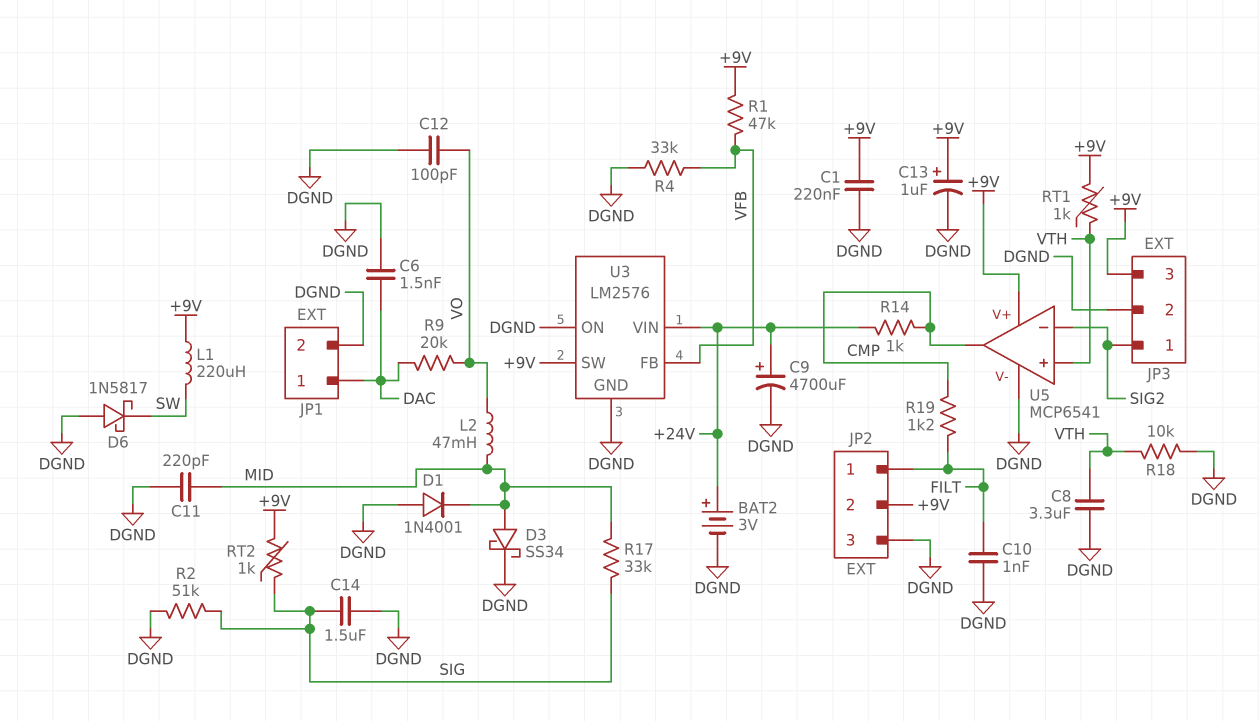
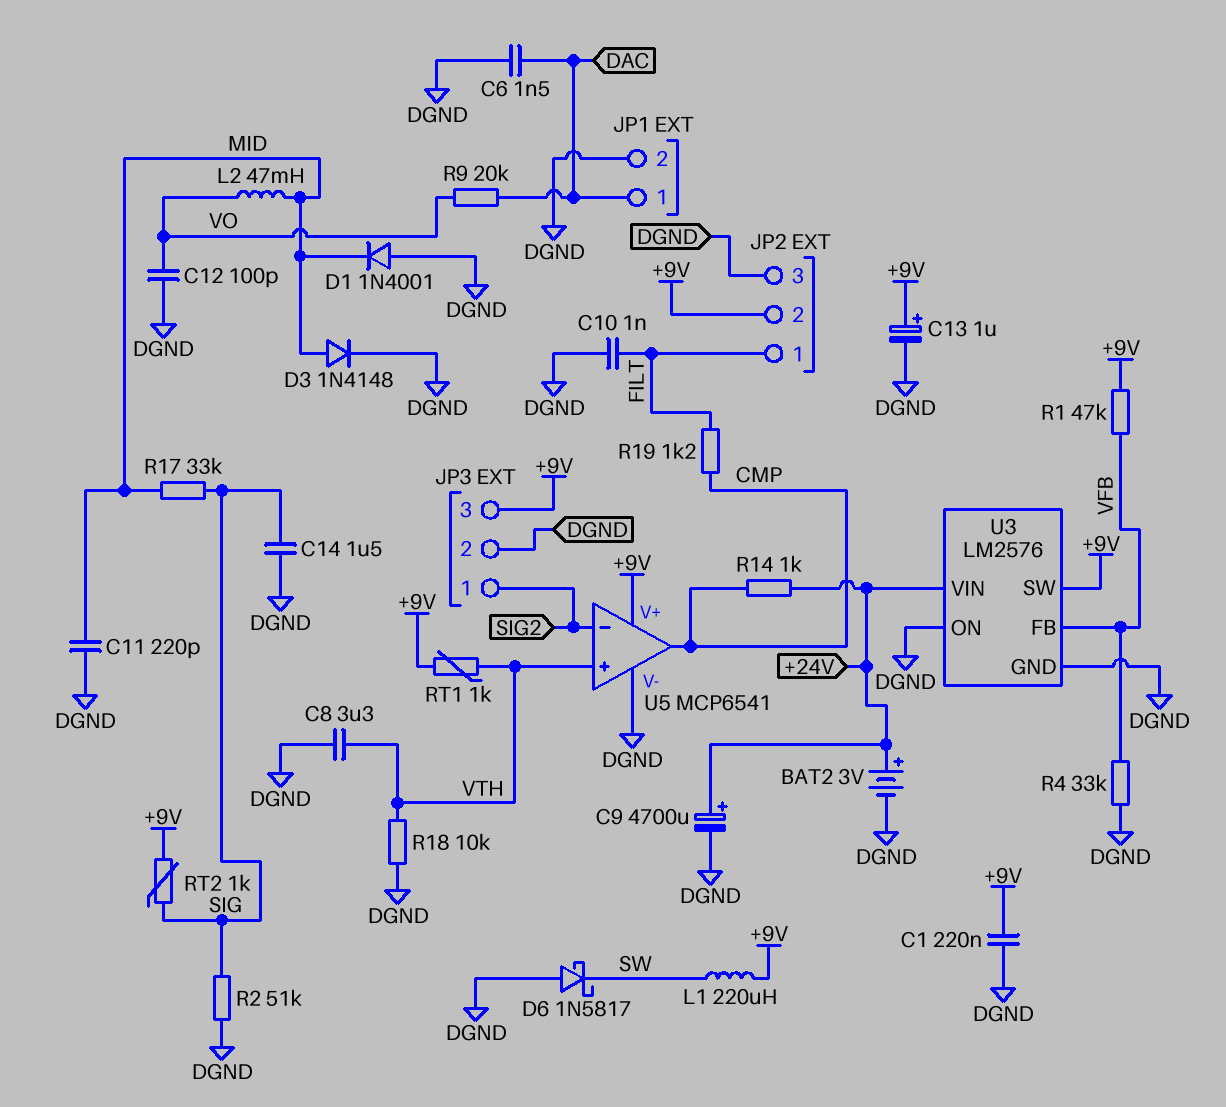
D3: schottky SS34 (A MID, K DGND) -> diode 1N4148 (A MID, K DGND)

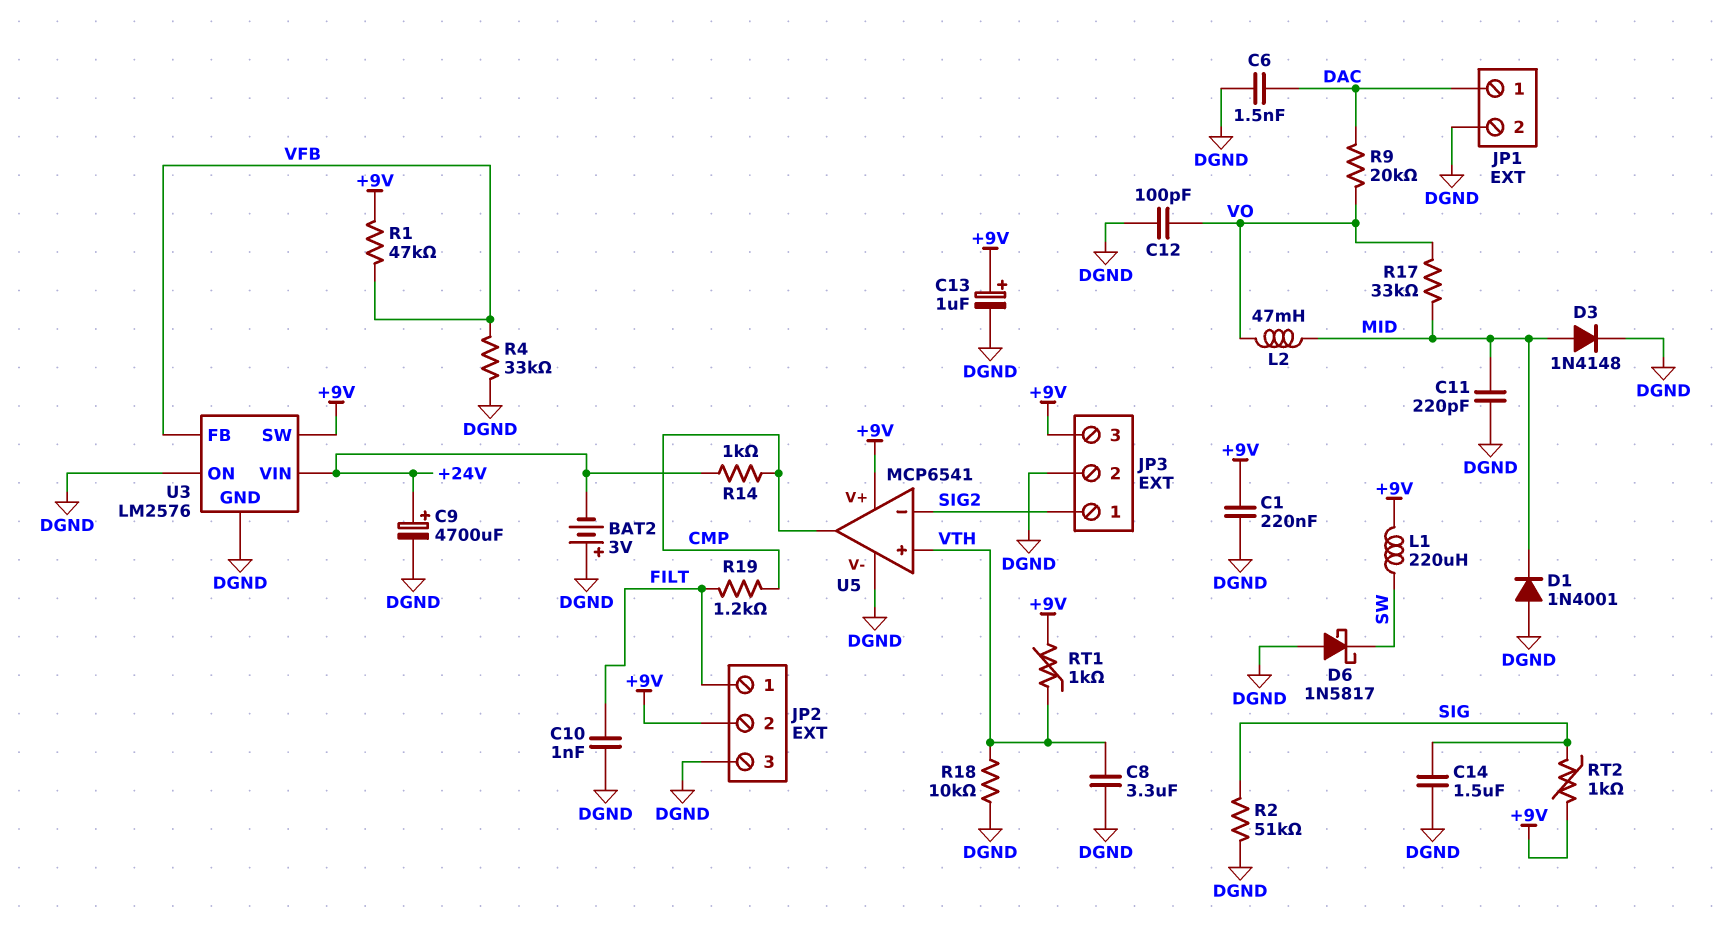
BAT2: 3V (plus +24V, minus DGND) -> 3V (plus DGND, minus +24V)
R17: 33k (MID, SIG) -> 33k (MID, VO)

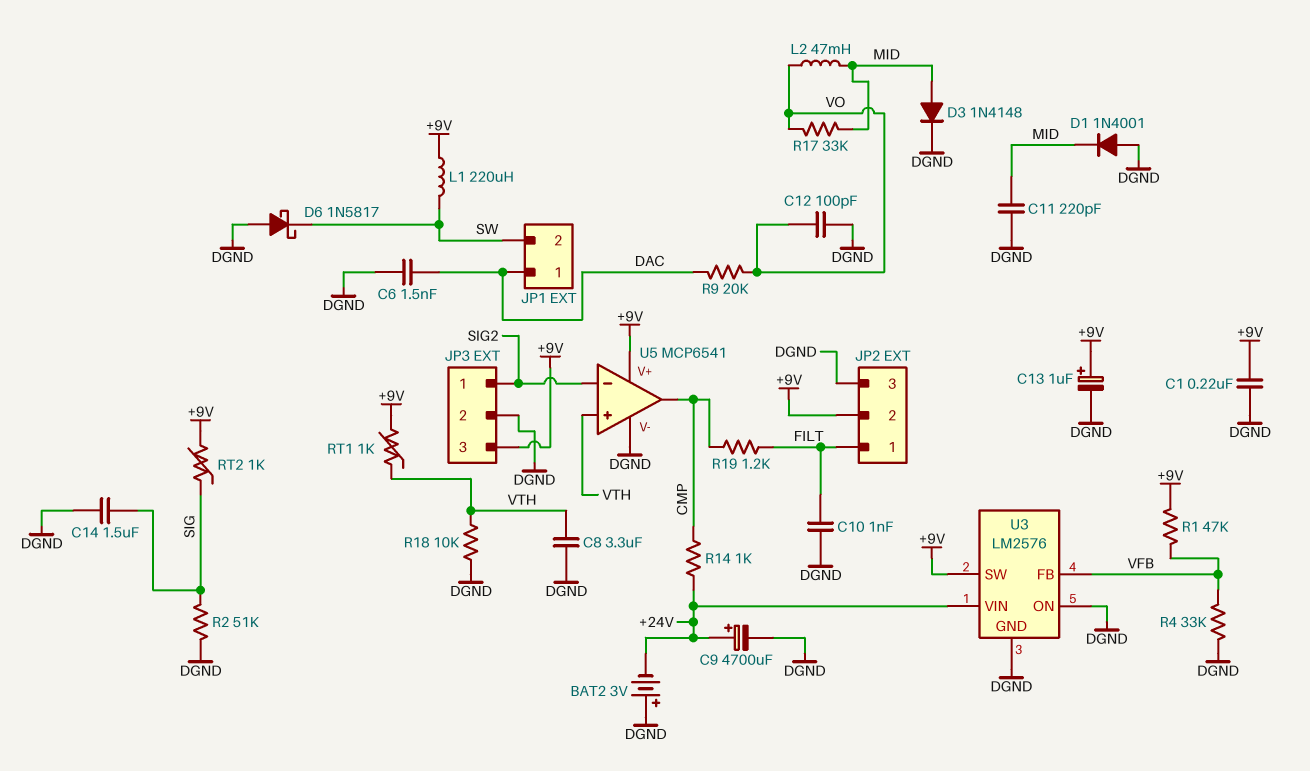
JP1 pin 2: DGND -> SW

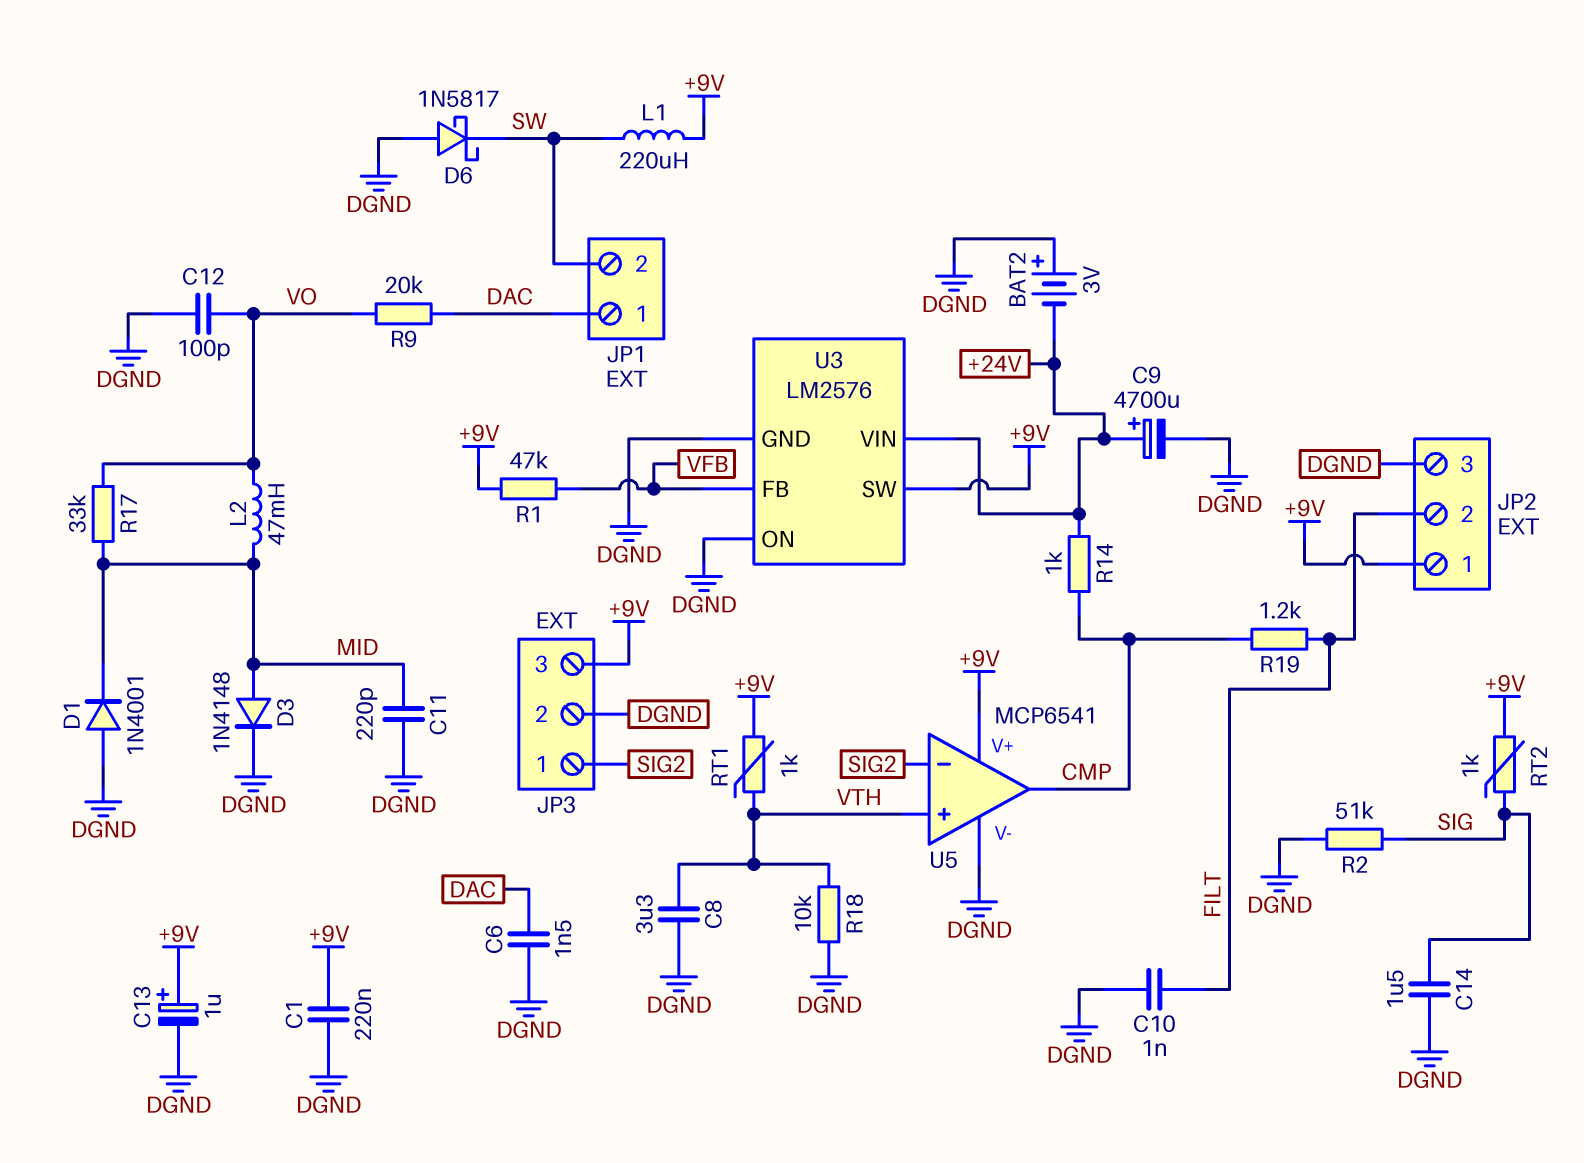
JP2 pin 1: FILT -> +9V
JP2 pin 2: +9V -> FILT
R4: 33k (DGND, VFB) -> none

